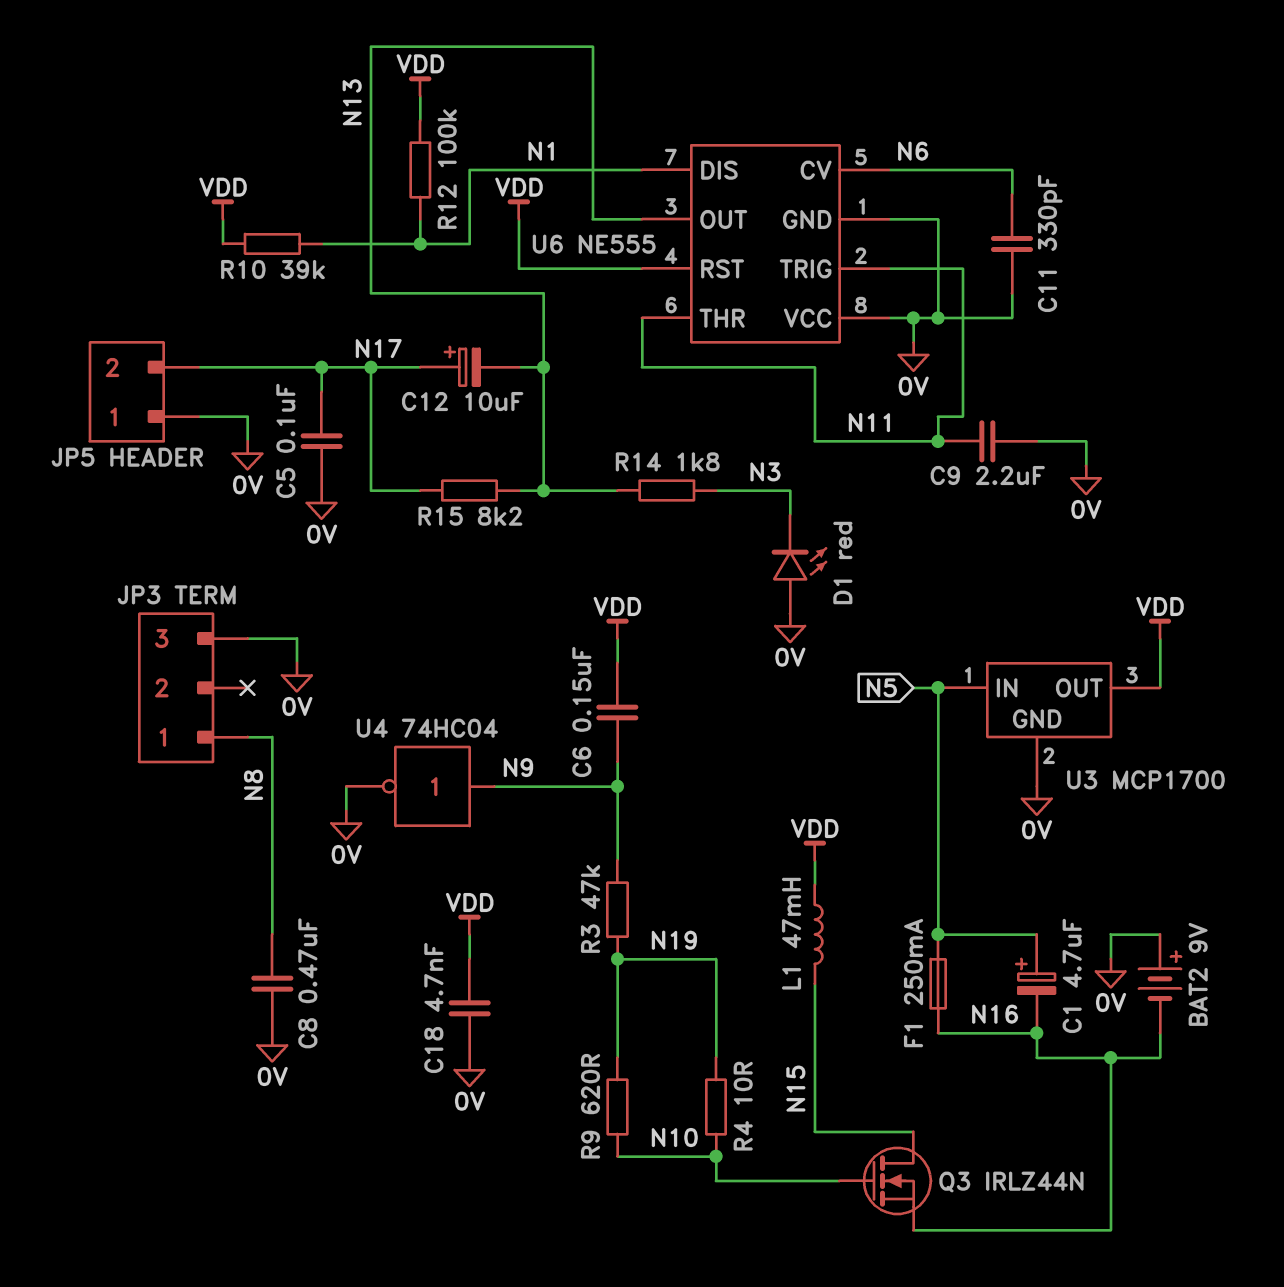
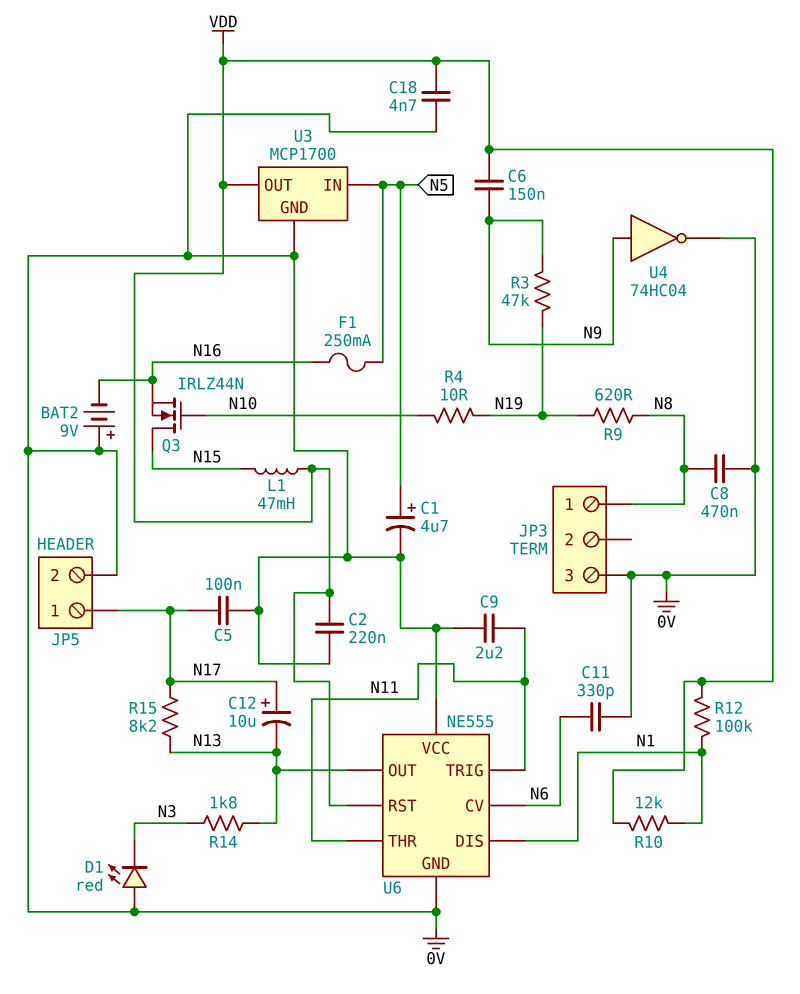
C1: 4.7uF (plus N5, minus N16) -> 4.7uF (plus N5, minus 0V)
C2: none -> 220nF (0V, VDD)
JP5 pin 1: 0V -> N17
JP5 pin 2: N17 -> 0V
R9: 620 (N10, N19) -> 620 (N8, N19)
R10: 39k (N1, VDD) -> 12k (N1, VDD)

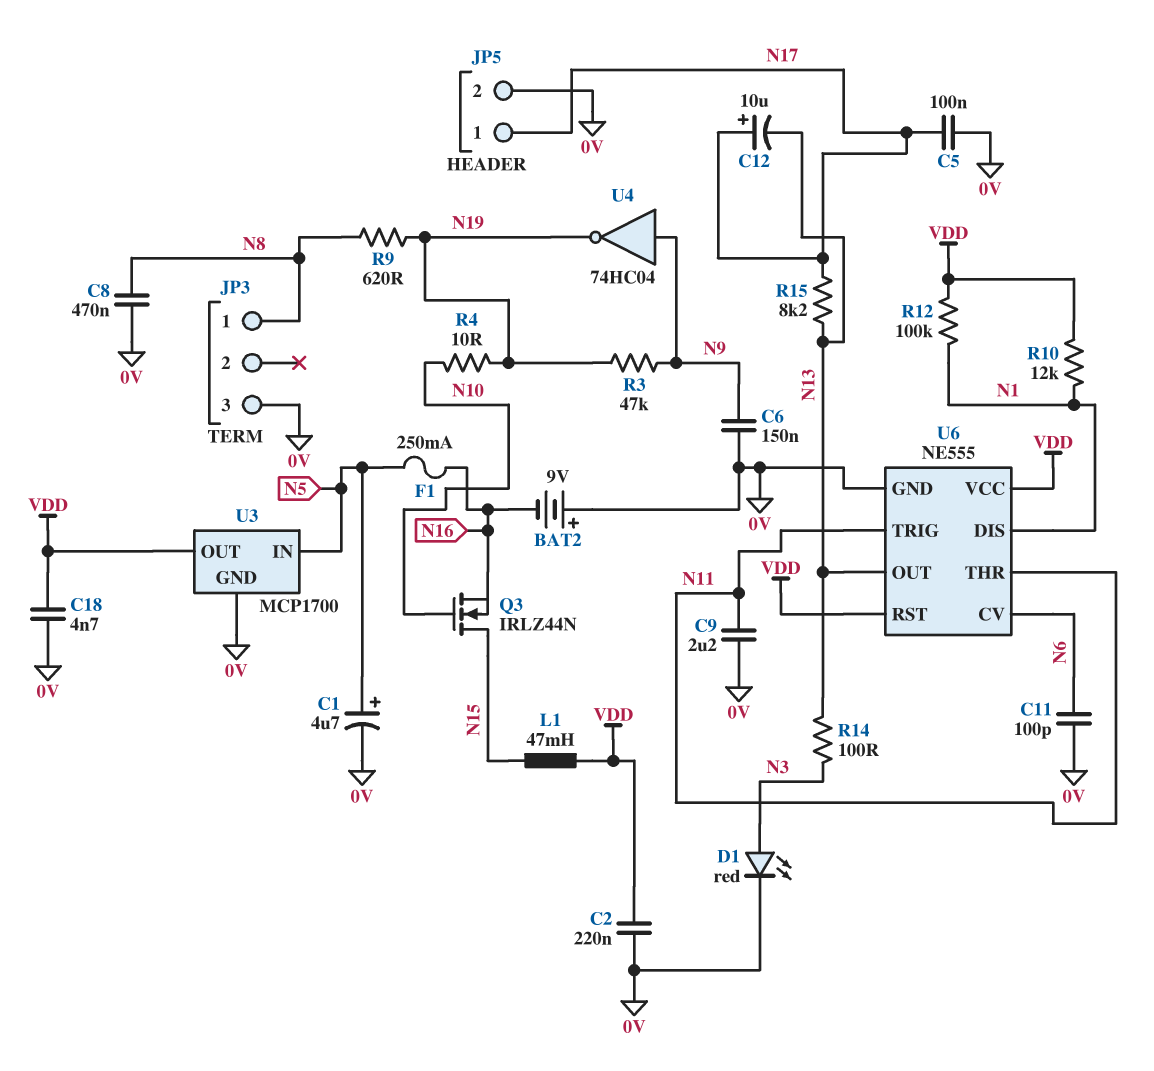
C6: 150nF (N9, VDD) -> 150nF (0V, N9)
C11: 330pF (0V, N6) -> 100pF (0V, N6)
D1: LED red (A 0V, K N3) -> LED red (A N3, K 0V)
R14: 1.8k (N3, N13) -> 100 (N3, N13)
U4: NOT 74HC04 (in N9, out 0V) -> NOT 74HC04 (in N9, out N19)
U6 pin VCC: 0V -> VDD

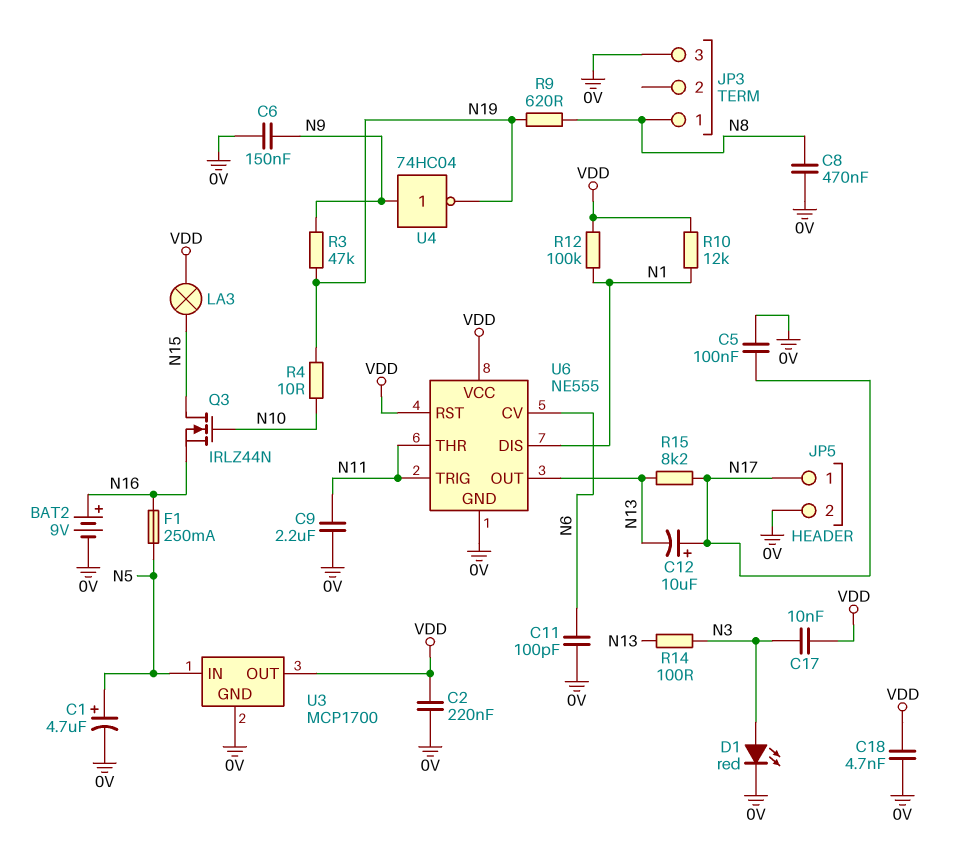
BAT2: 9V (plus 0V, minus N16) -> 9V (plus N16, minus 0V)
C17: none -> 10nF (N3, VDD)
L1: 47mH (N15, VDD) -> none
LA3: none -> lamp (N15, VDD)

